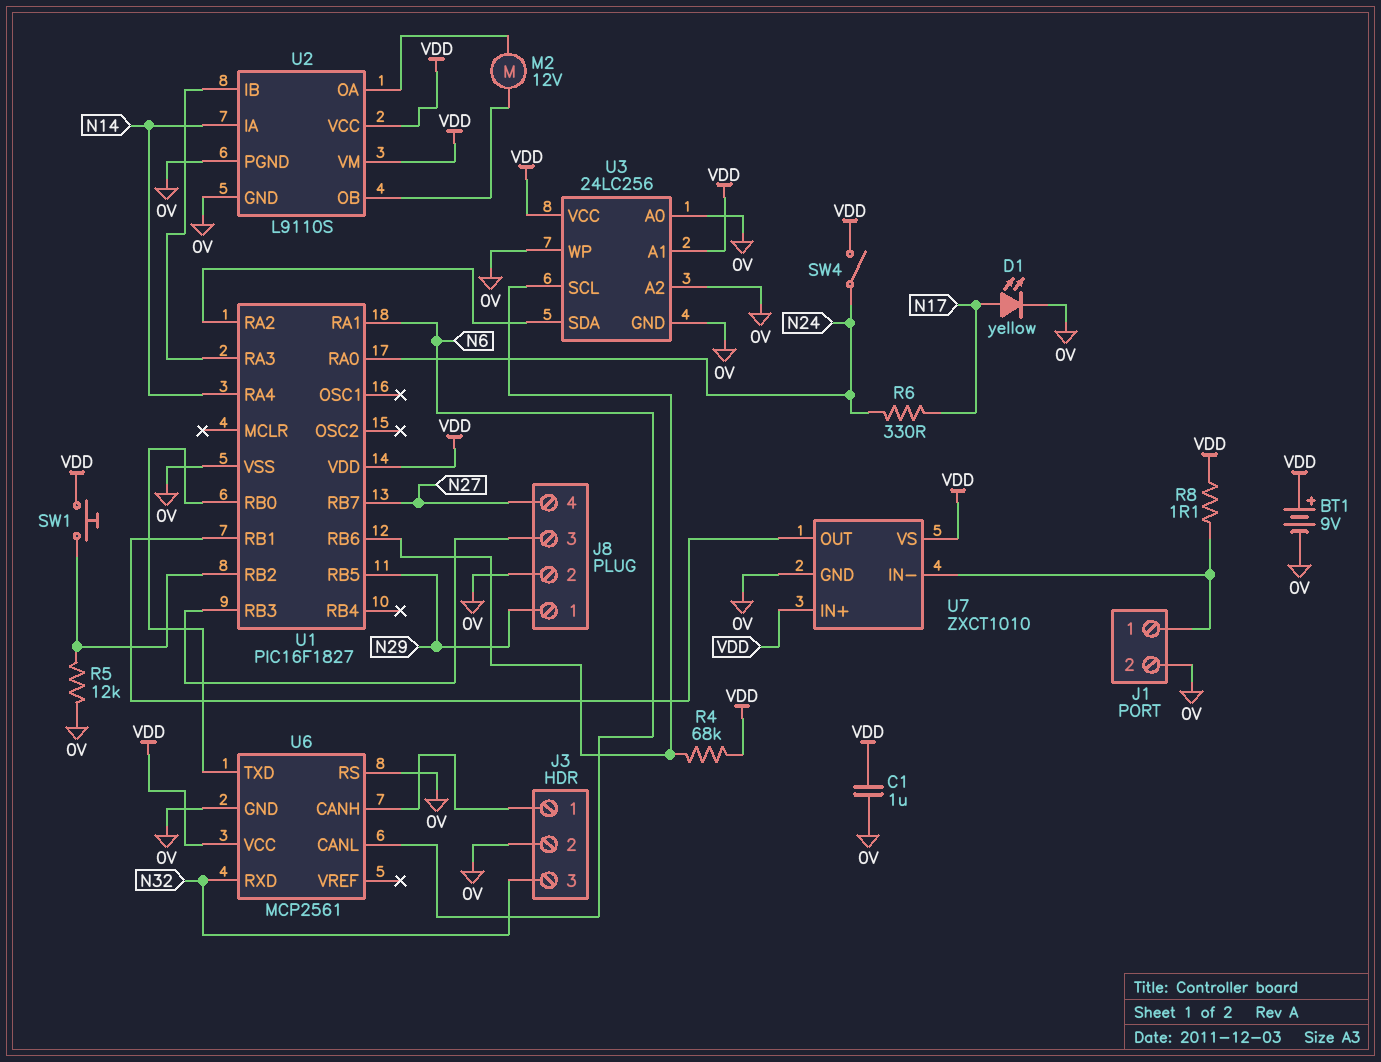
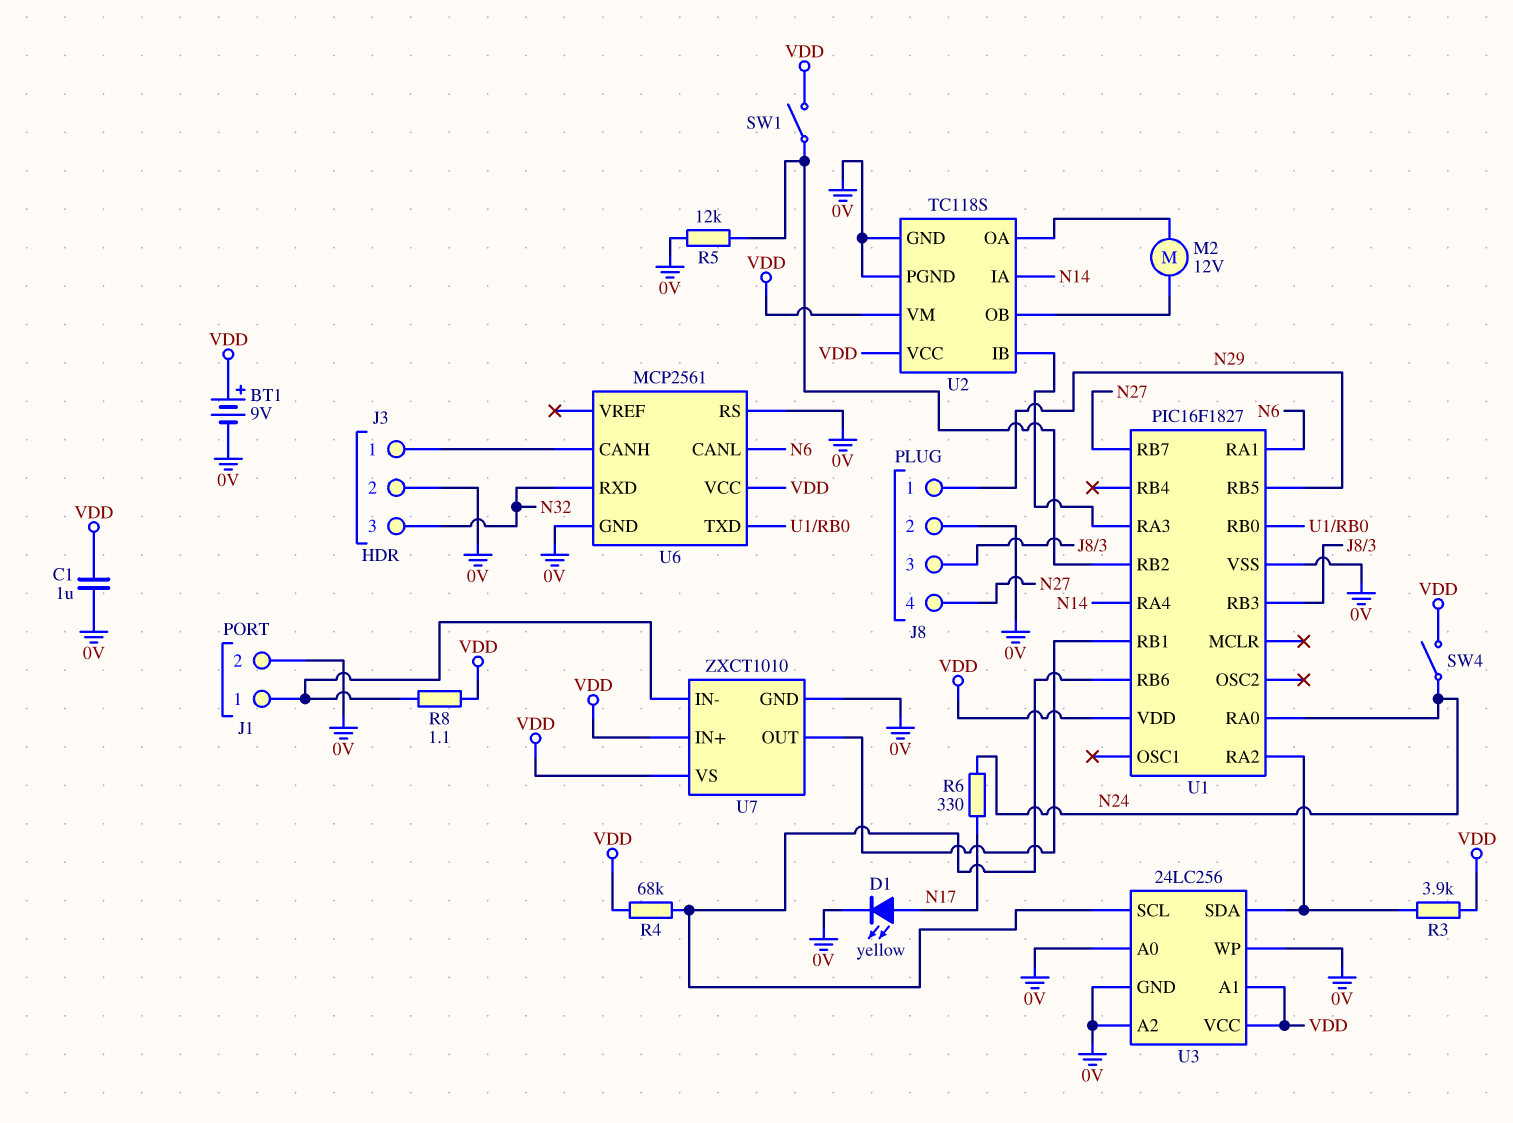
R3: none -> 3.9k (U1/RA2, VDD)
SW1: button (U1/RB2, VDD) -> switch (U1/RB2, VDD)
U2: L9110S -> TC118S

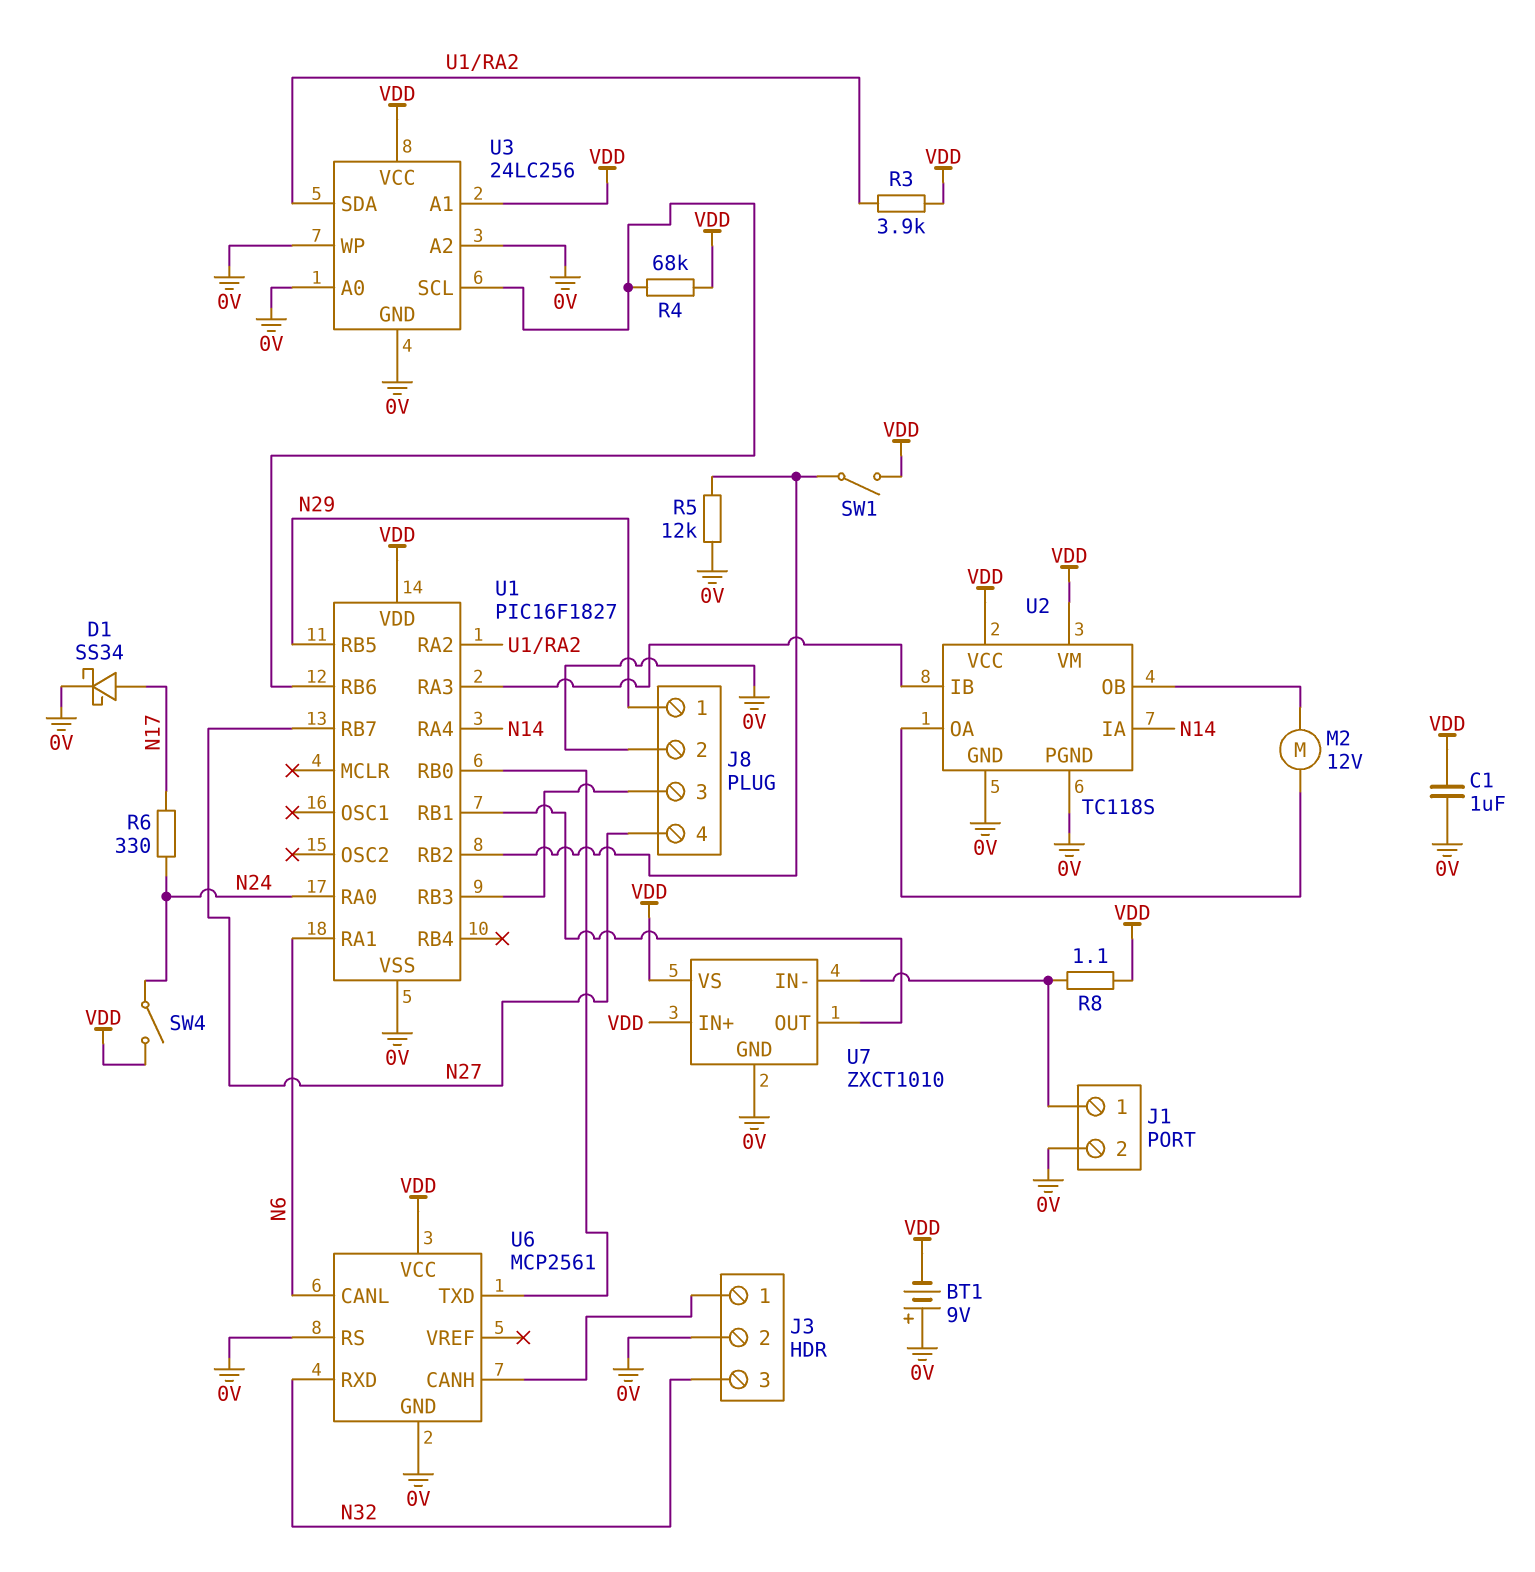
BT1: 9V (plus VDD, minus 0V) -> 9V (plus 0V, minus VDD)
D1: LED yellow (A N17, K 0V) -> schottky SS34 (A N17, K 0V)

